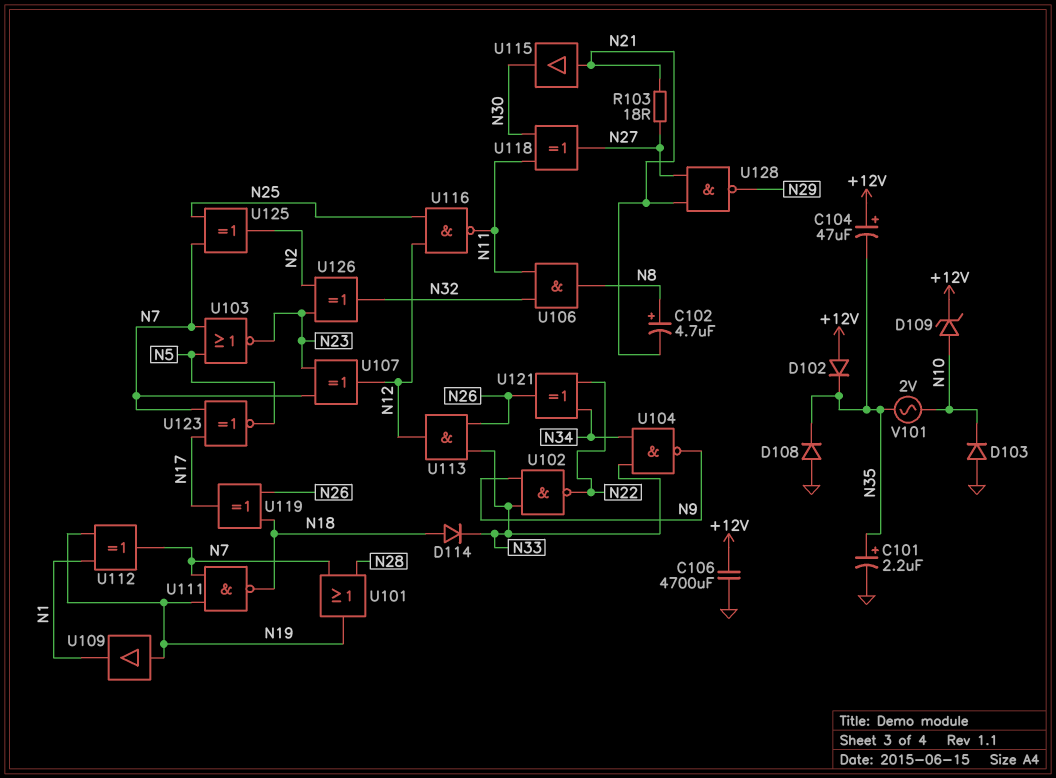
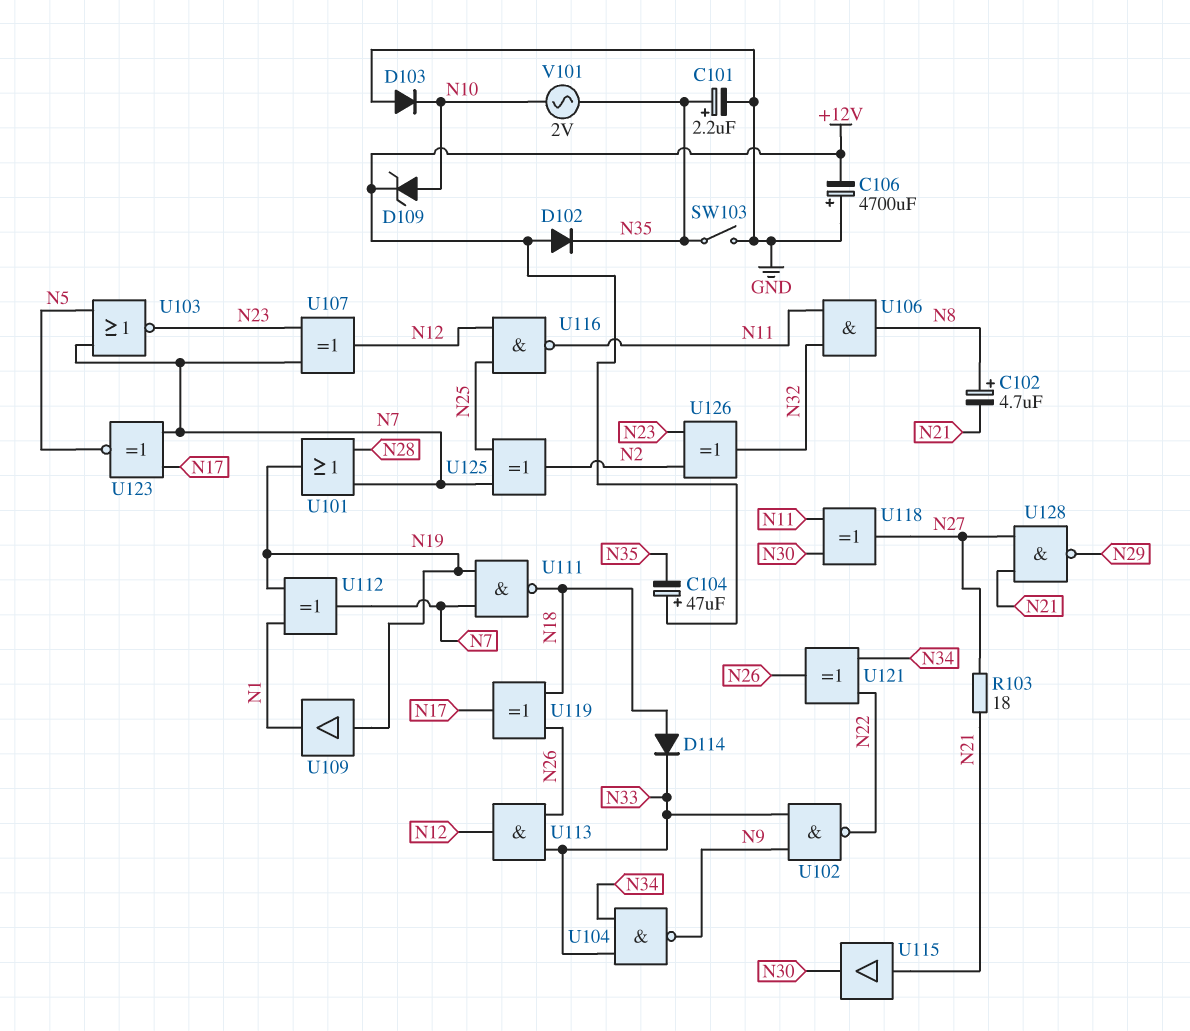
C106: 4700uF (+12V, GND) -> 4700uF (plus GND, minus +12V)
D108: diode (A GND, K N35) -> none
SW103: none -> switch (GND, N35)

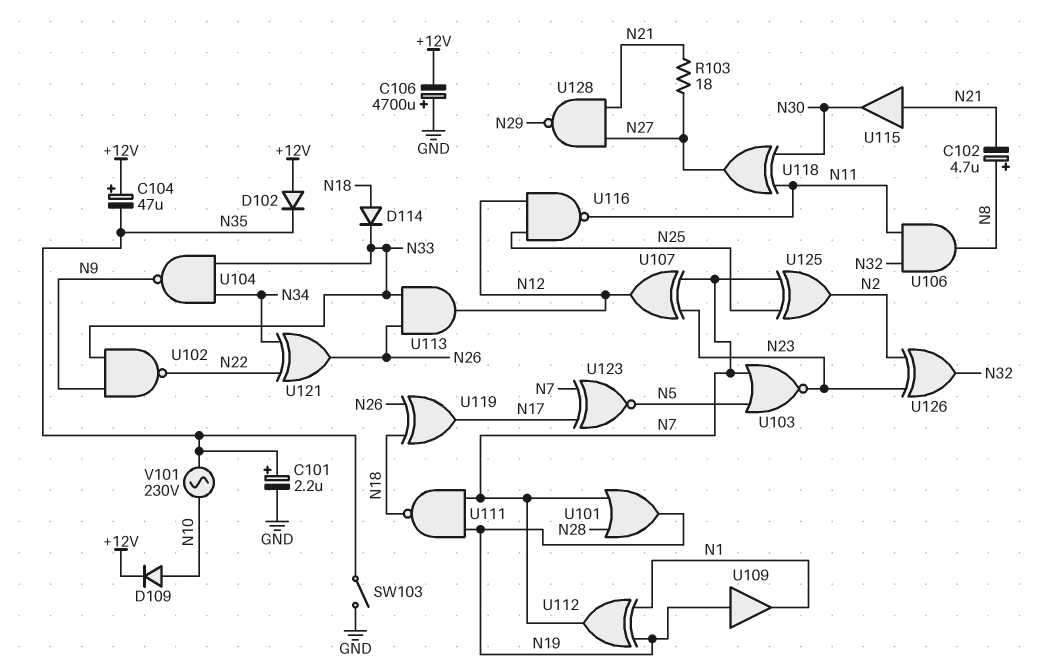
D103: diode (A GND, K N10) -> none
D109: zener (A N10, K +12V) -> diode (A N10, K +12V)
V101: AC 2V (N10, N35) -> AC 230V (N10, N35)

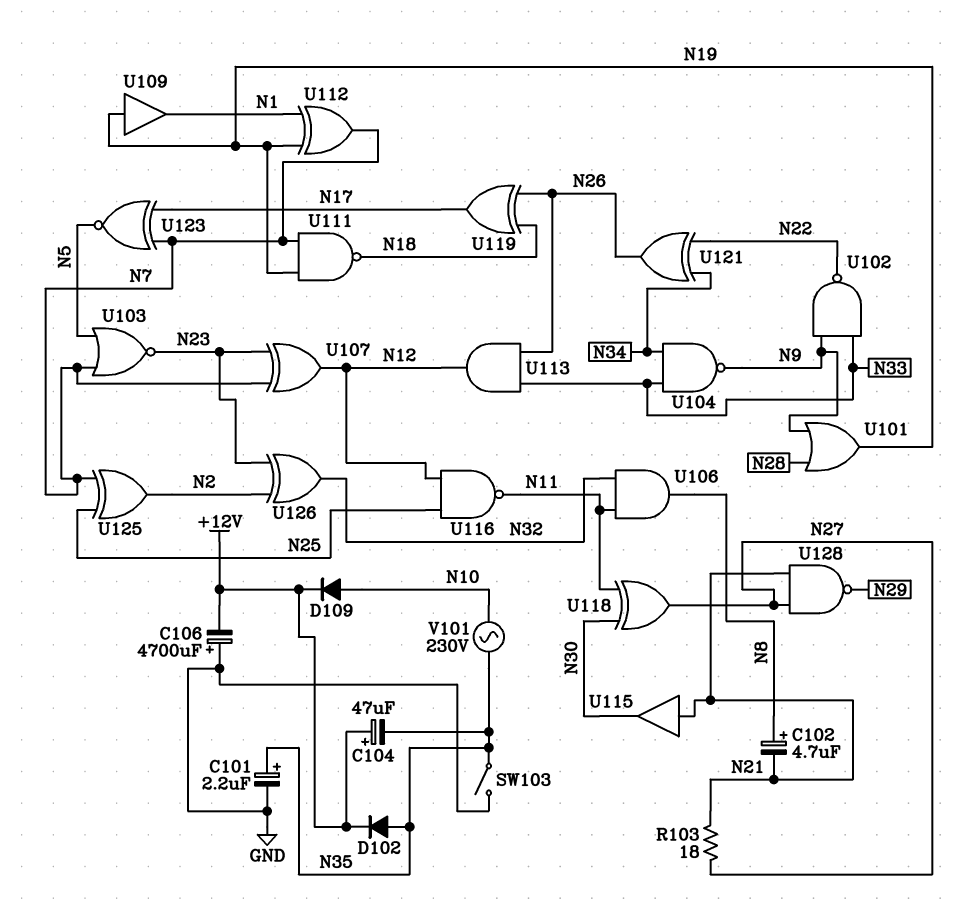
D102: diode (A +12V, K N35) -> diode (A N35, K +12V)
D114: diode (A N18, K N33) -> none
U101: OR (in N7, in N28, out N19) -> OR (in N9, in N28, out N19)

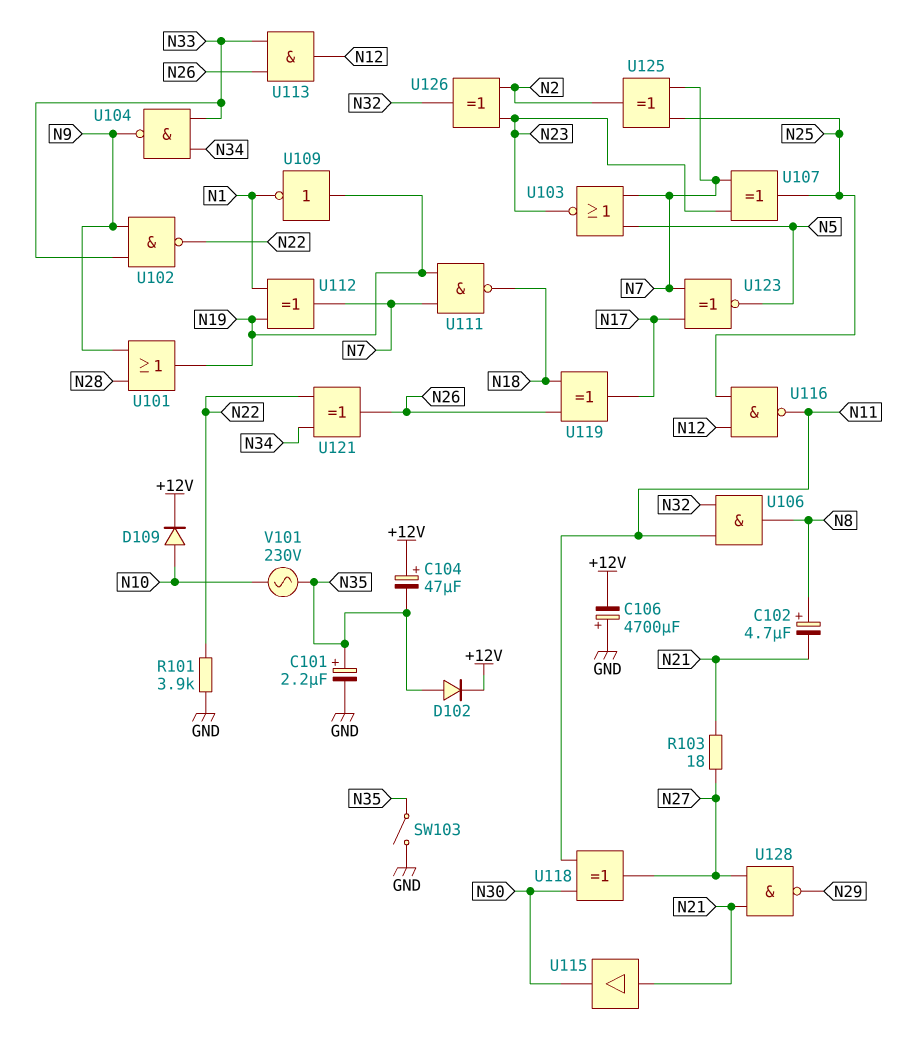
R101: none -> 3.9k (GND, N22)
U107: XOR (in N7, in N23, out N12) -> XOR (in N7, in N23, out N25)
U109: buffer (in N19, out N1) -> NOT (in N19, out N1)

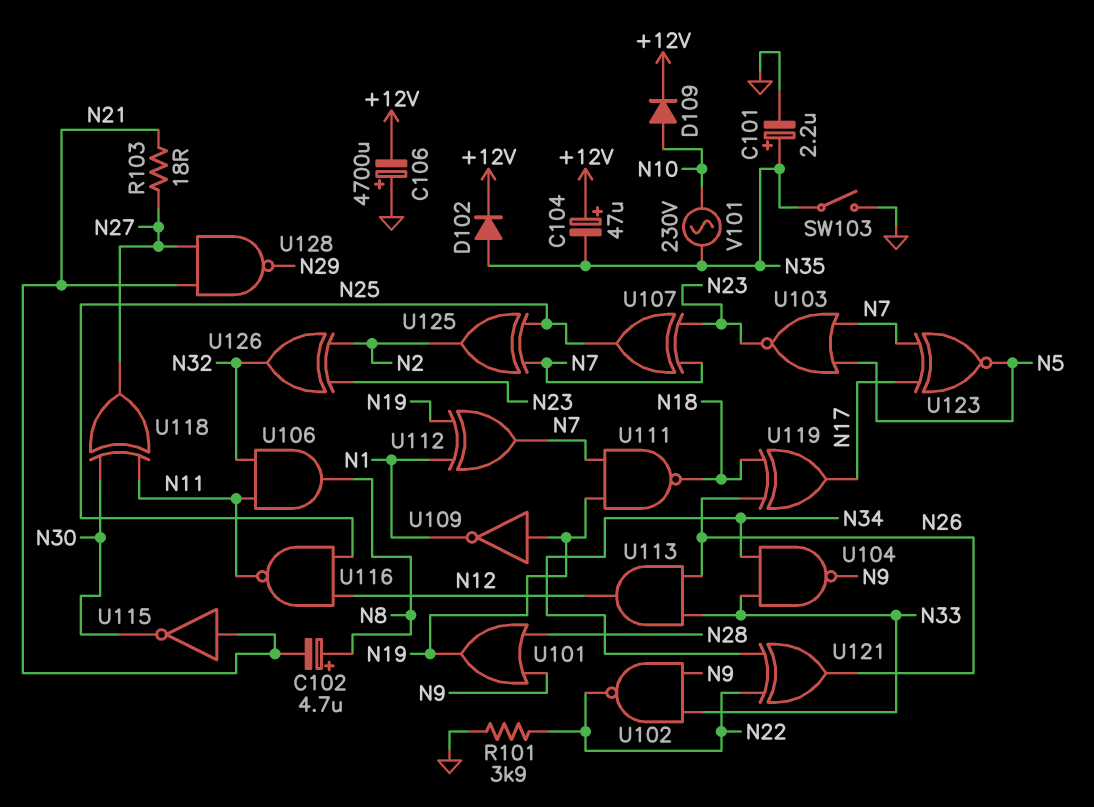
U115: buffer (in N21, out N30) -> NOT (in N21, out N30)

